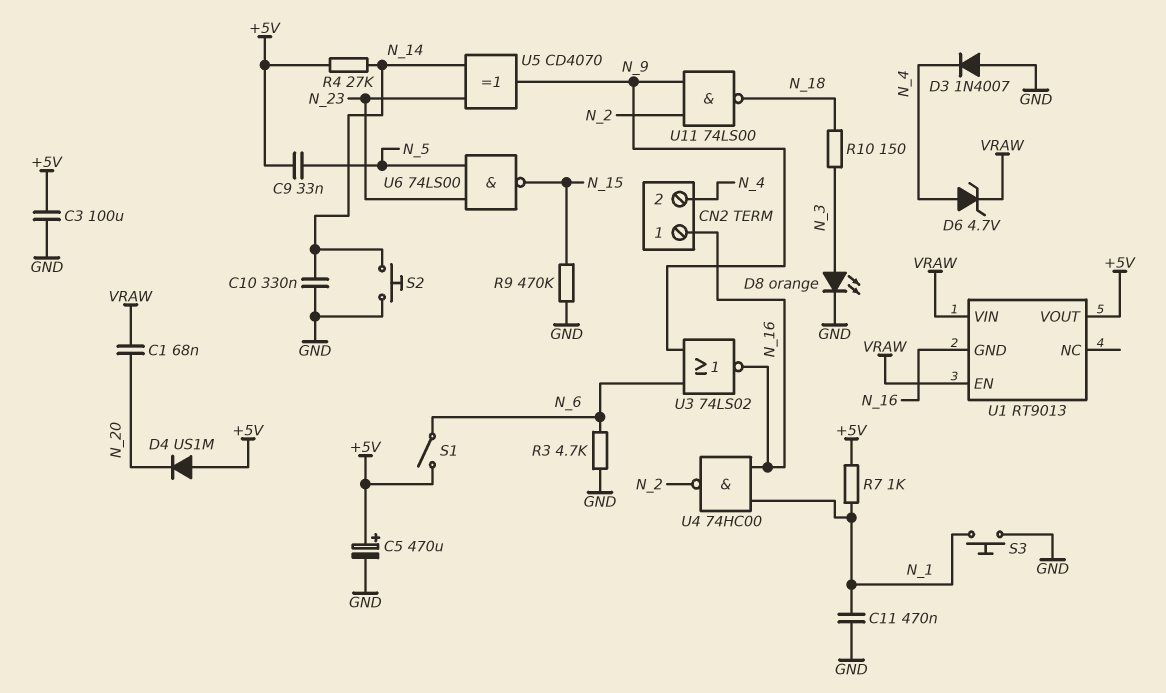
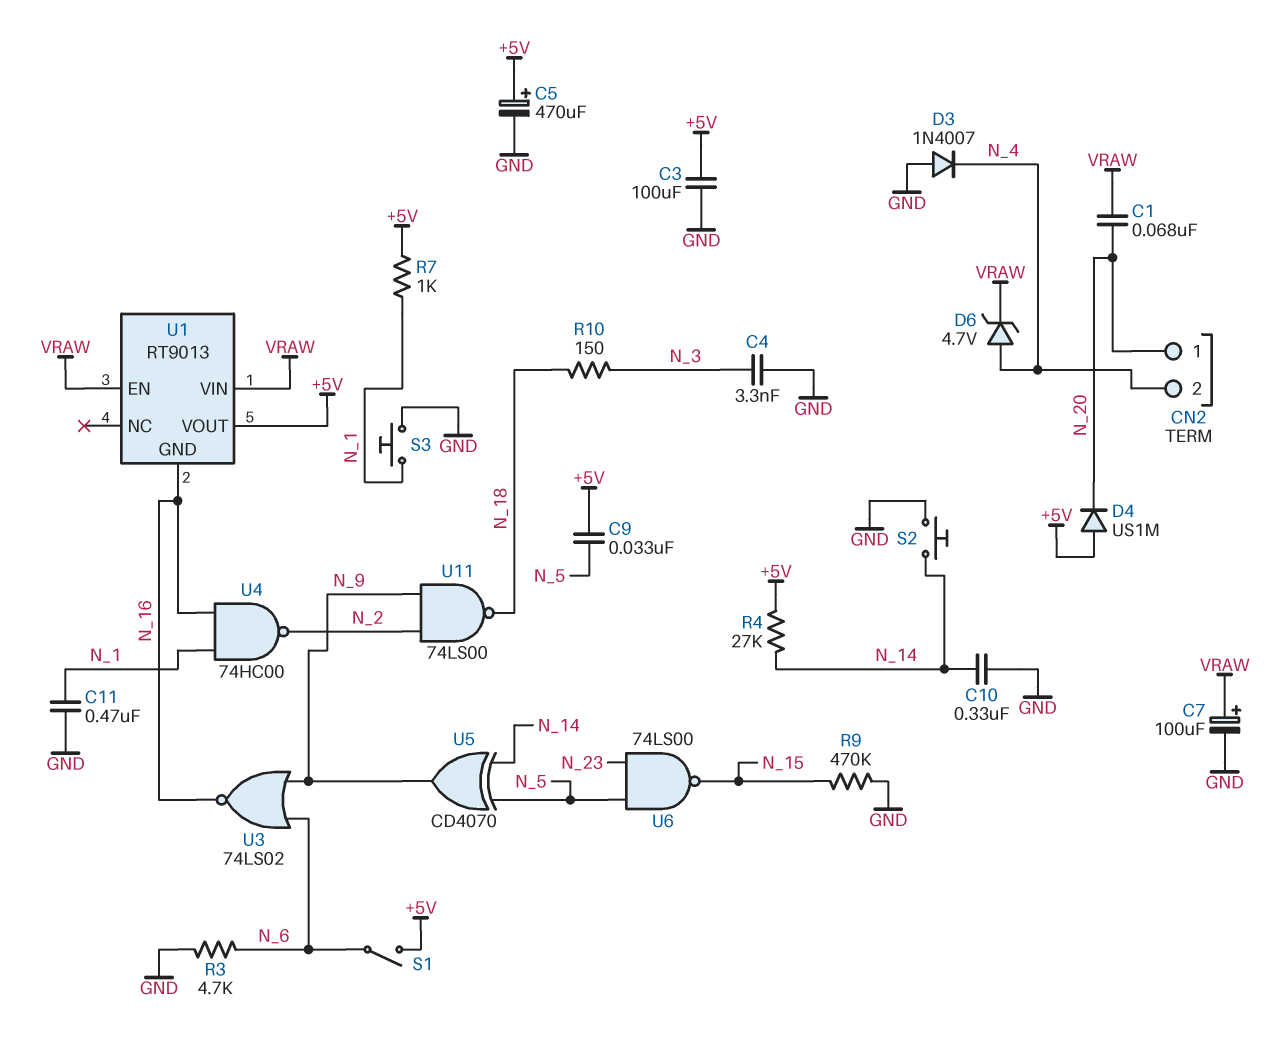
C4: none -> 3.3nF (GND, N_3)
C7: none -> 100uF (plus VRAW, minus GND)
CN2 pin 1: N_16 -> N_20
D8: LED orange (A N_3, K GND) -> none
U5: XOR CD4070 (in N_14, in N_23, out N_9) -> XOR CD4070 (in N_5, in N_14, out N_9)

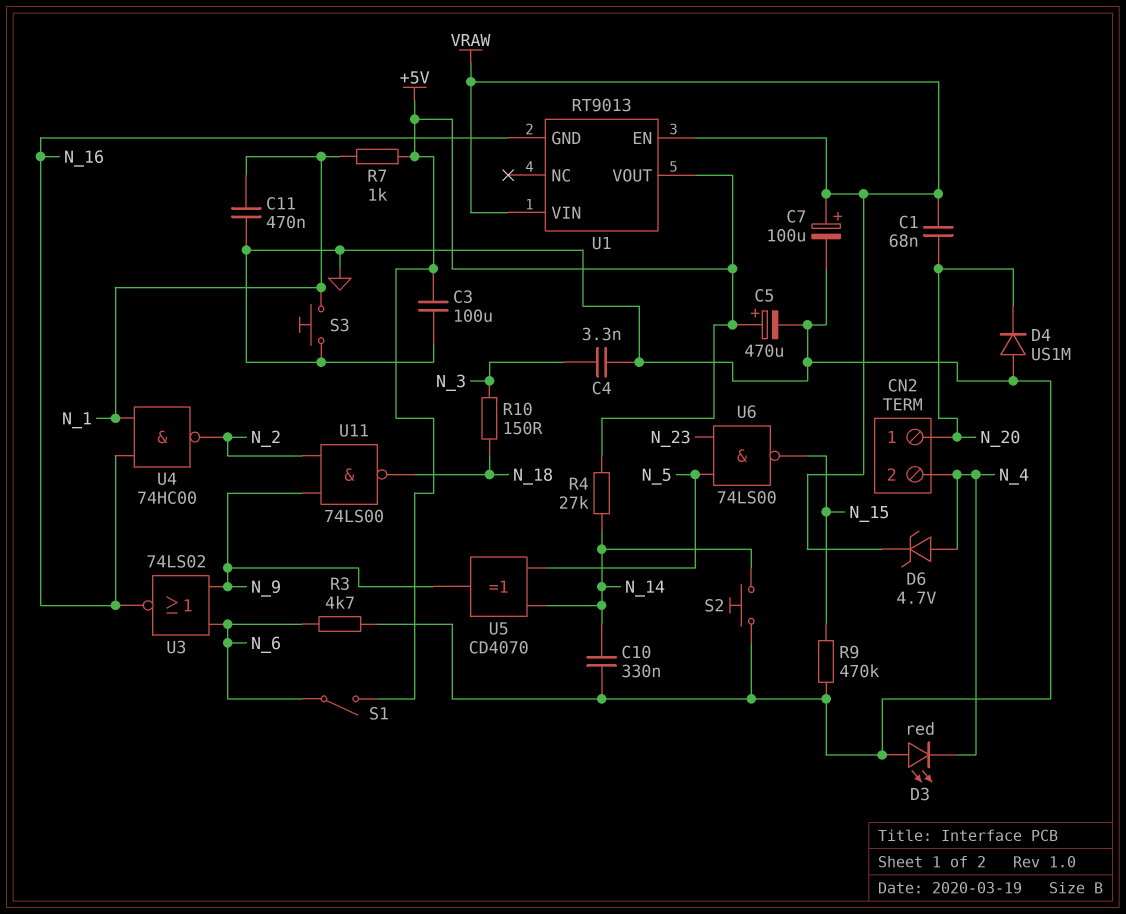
C9: 33nF (+5V, N_5) -> none
D3: diode 1N4007 (A GND, K N_4) -> LED red (A GND, K N_4)
D4: diode US1M (A +5V, K N_20) -> diode US1M (A GND, K N_20)

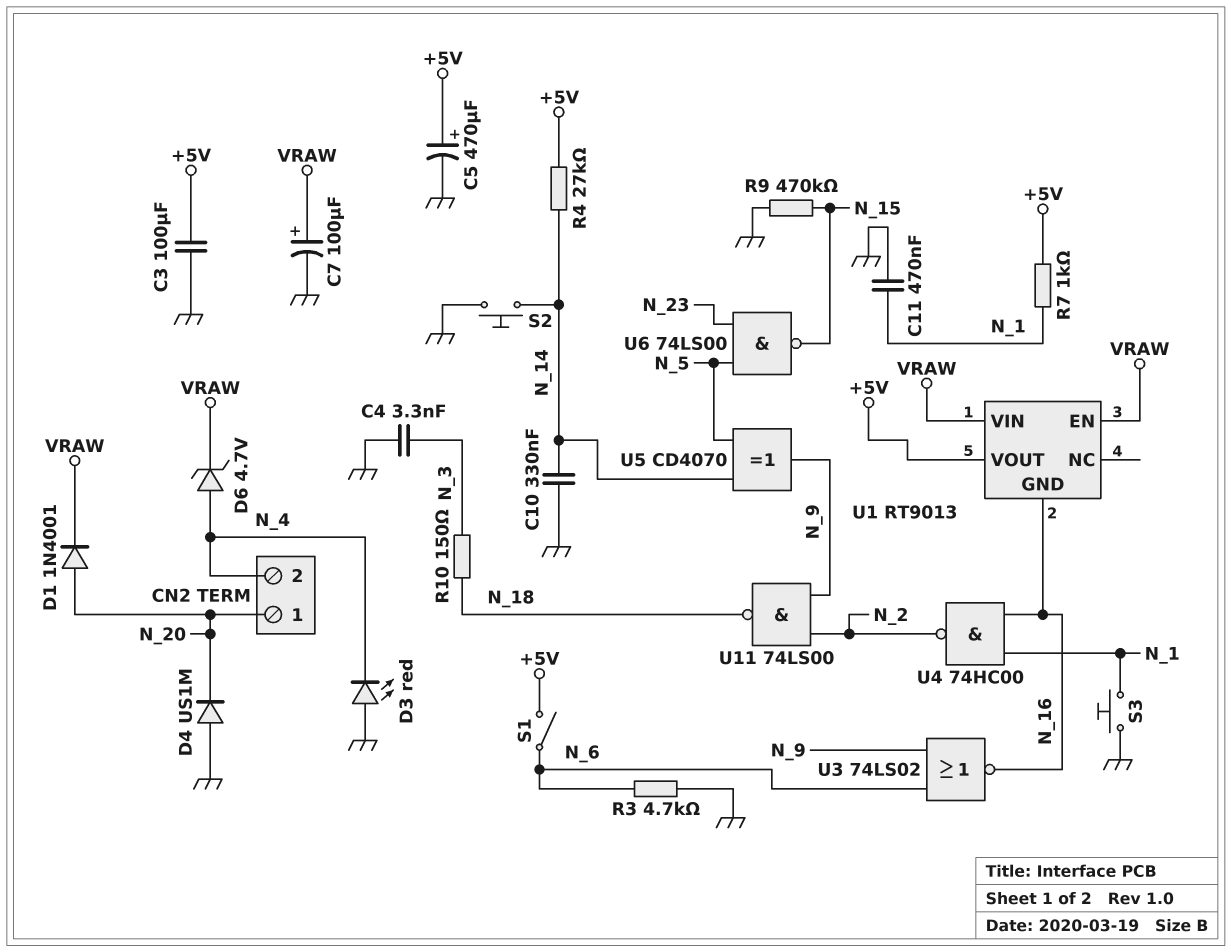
C1: 68nF (N_20, VRAW) -> none
D1: none -> diode 1N4001 (A N_20, K VRAW)

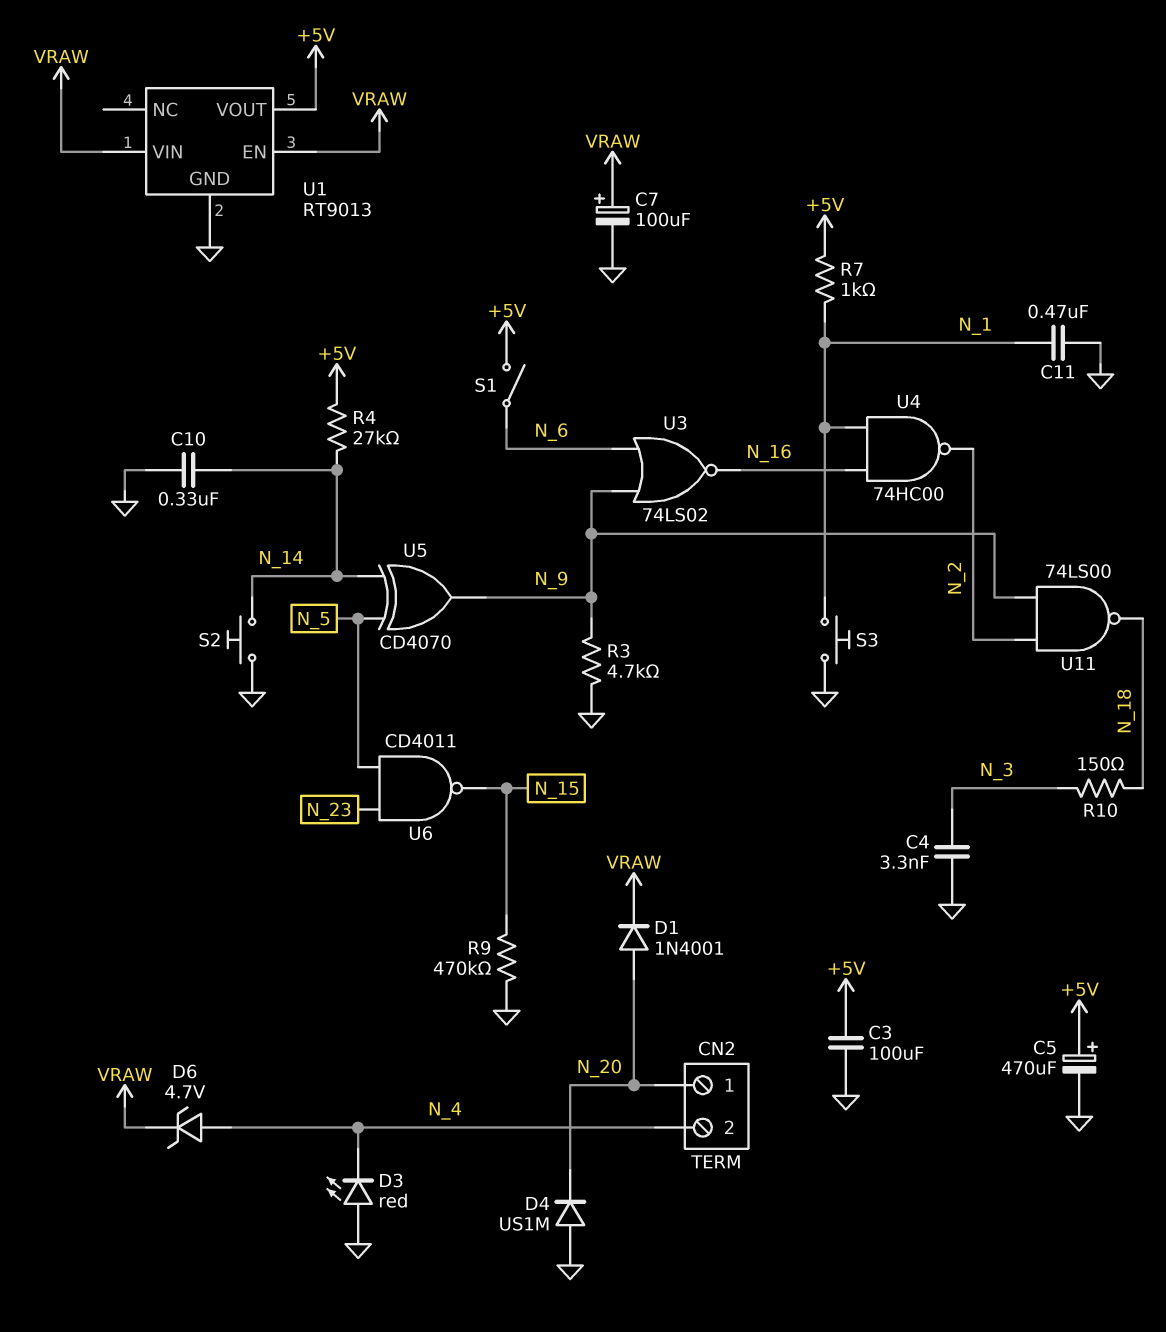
R3: 4.7k (GND, N_6) -> 4.7k (GND, N_9)
U1 pin GND: N_16 -> GND
U6: NAND 74LS00 (in N_5, in N_23, out N_15) -> NAND CD4011 (in N_5, in N_23, out N_15)

